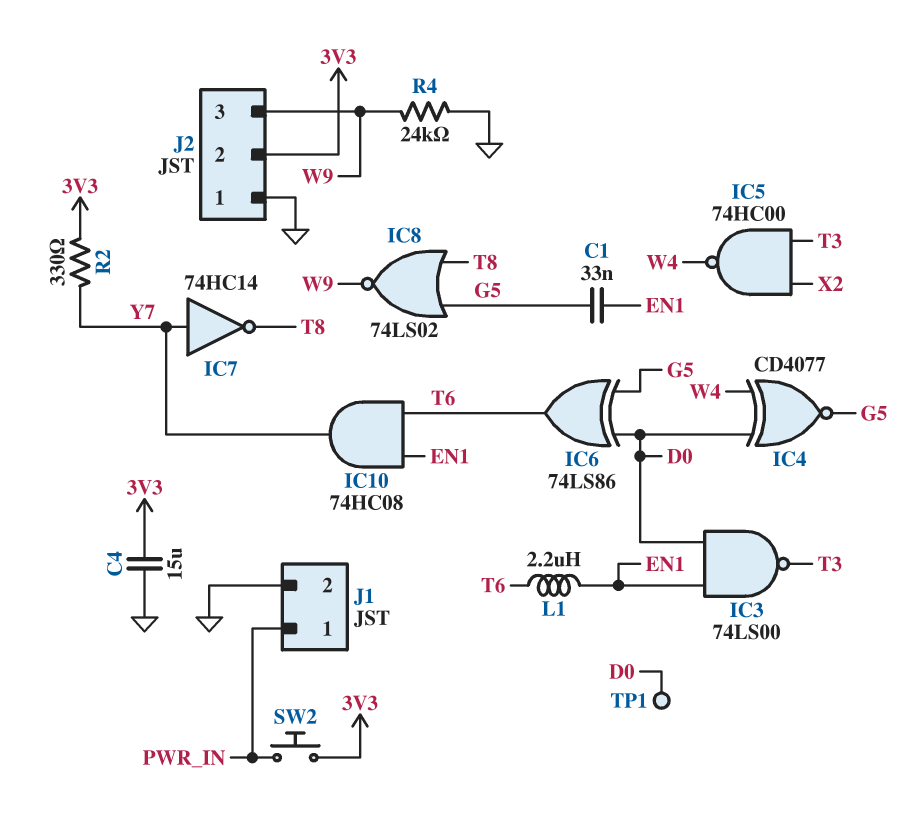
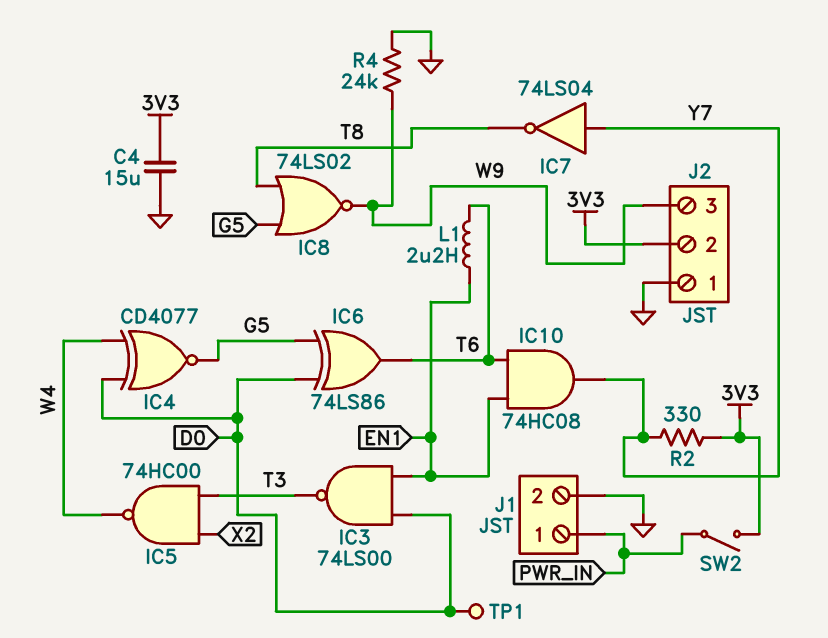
C1: 33nF (EN1, G5) -> none
IC7: NOT 74HC14 (in Y7, out T8) -> NOT 74LS04 (in Y7, out T8)
SW2: button (3V3, PWR_IN) -> switch (3V3, PWR_IN)

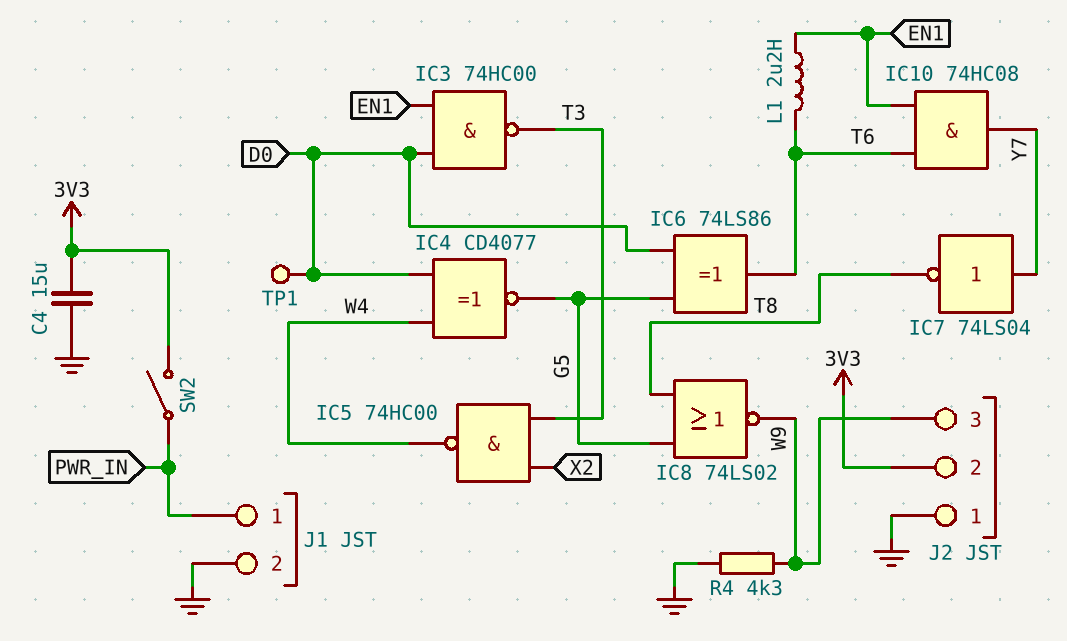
IC3: NAND 74LS00 (in D0, in EN1, out T3) -> NAND 74HC00 (in D0, in EN1, out T3)
R2: 330 (3V3, Y7) -> none
R4: 24k (GND, W9) -> 4.3k (GND, W9)

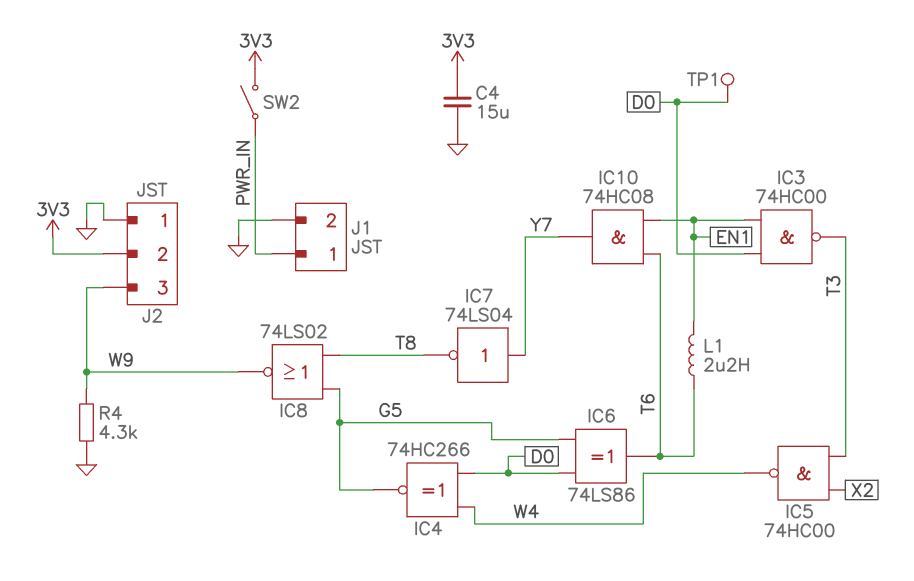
IC4: XNOR CD4077 (in D0, in W4, out G5) -> XNOR 74HC266 (in D0, in W4, out G5)

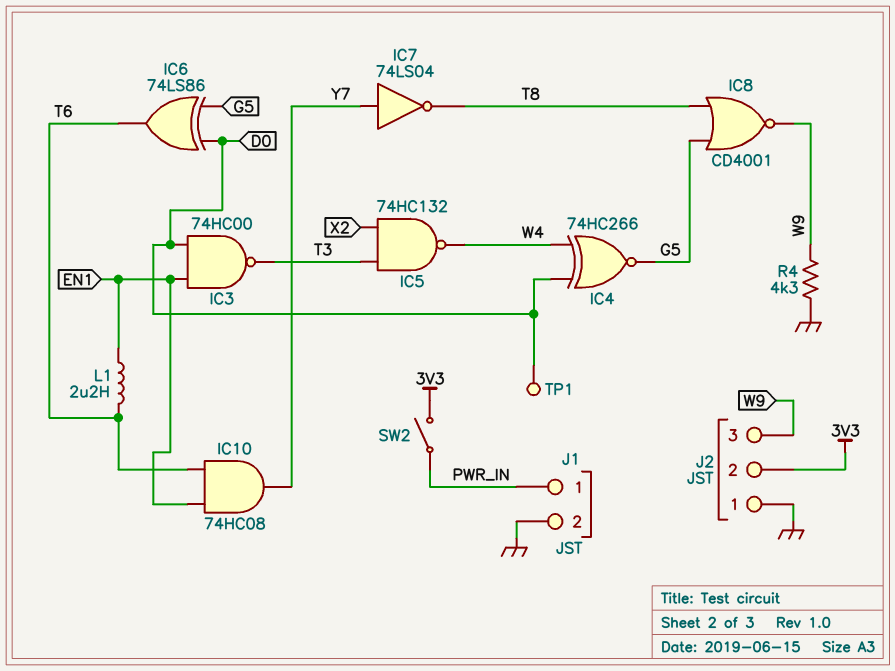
C4: 15uF (3V3, GND) -> none
IC5: NAND 74HC00 (in T3, in X2, out W4) -> NAND 74HC132 (in T3, in X2, out W4)
IC8: NOR 74LS02 (in G5, in T8, out W9) -> NOR CD4001 (in G5, in T8, out W9)

